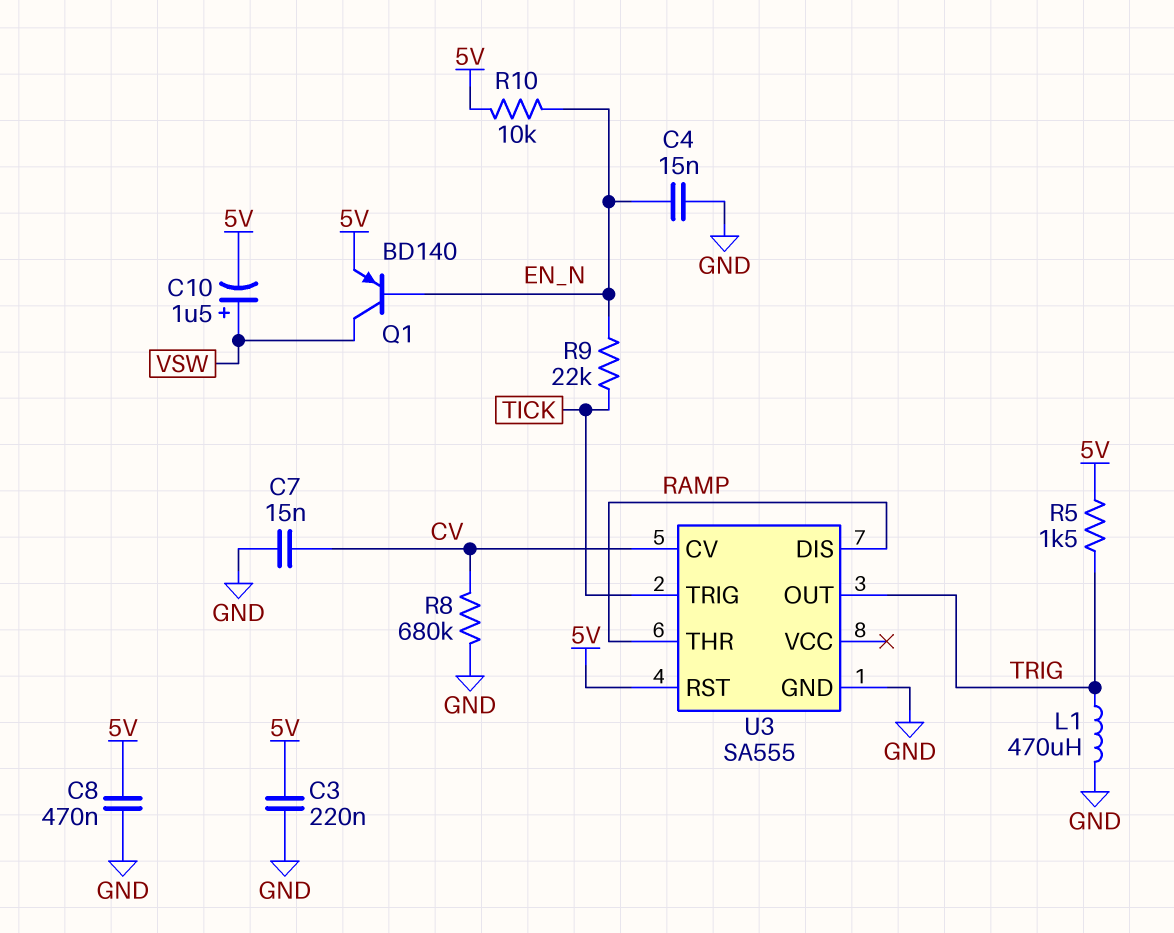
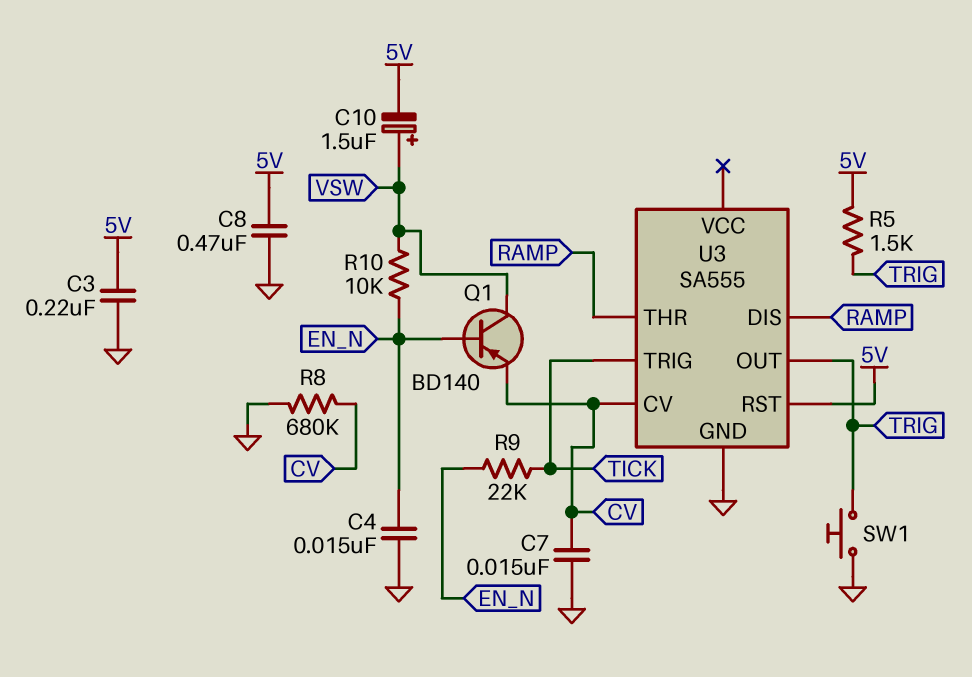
L1: 470uH (GND, TRIG) -> none
Q1: PNP BD140 (B EN_N, C VSW, E 5V) -> PNP BD140 (B EN_N, C VSW, E CV)
R10: 10k (5V, EN_N) -> 10k (EN_N, VSW)
SW1: none -> button (GND, TRIG)

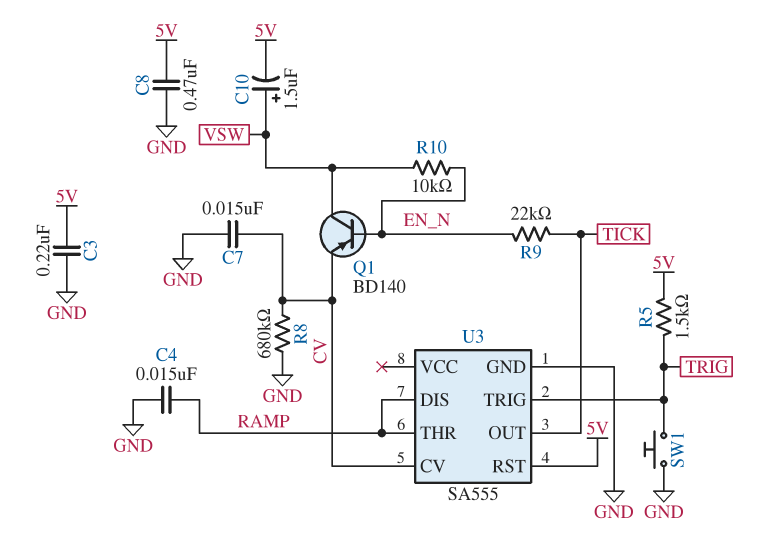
C4: 15nF (EN_N, GND) -> 15nF (GND, RAMP)
U3 pin OUT: TRIG -> TICK
U3 pin TRIG: TICK -> TRIG

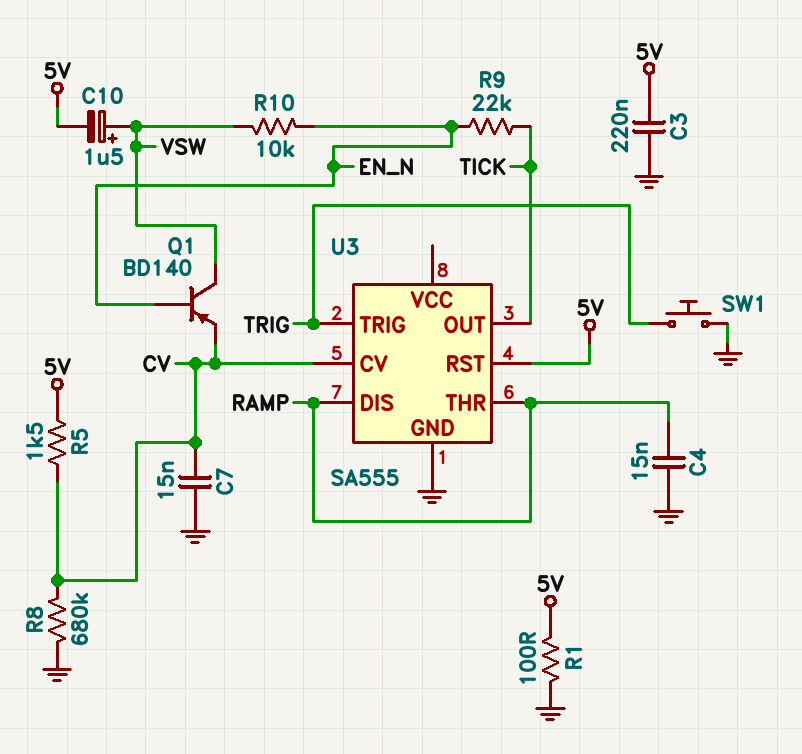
C8: 470nF (5V, GND) -> none
R1: none -> 100 (5V, GND)
R5: 1.5k (5V, TRIG) -> 1.5k (5V, CV)

